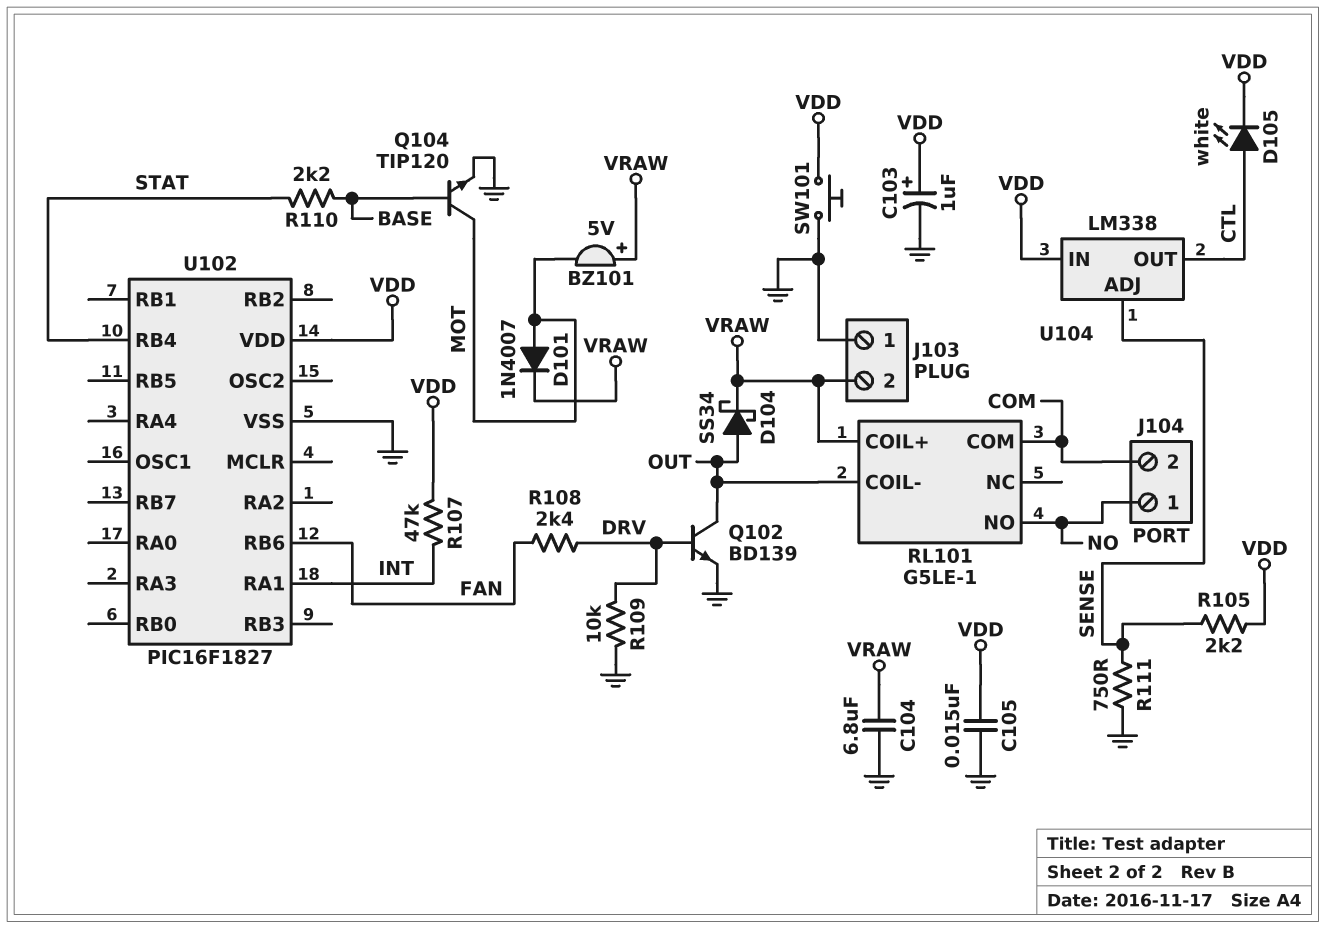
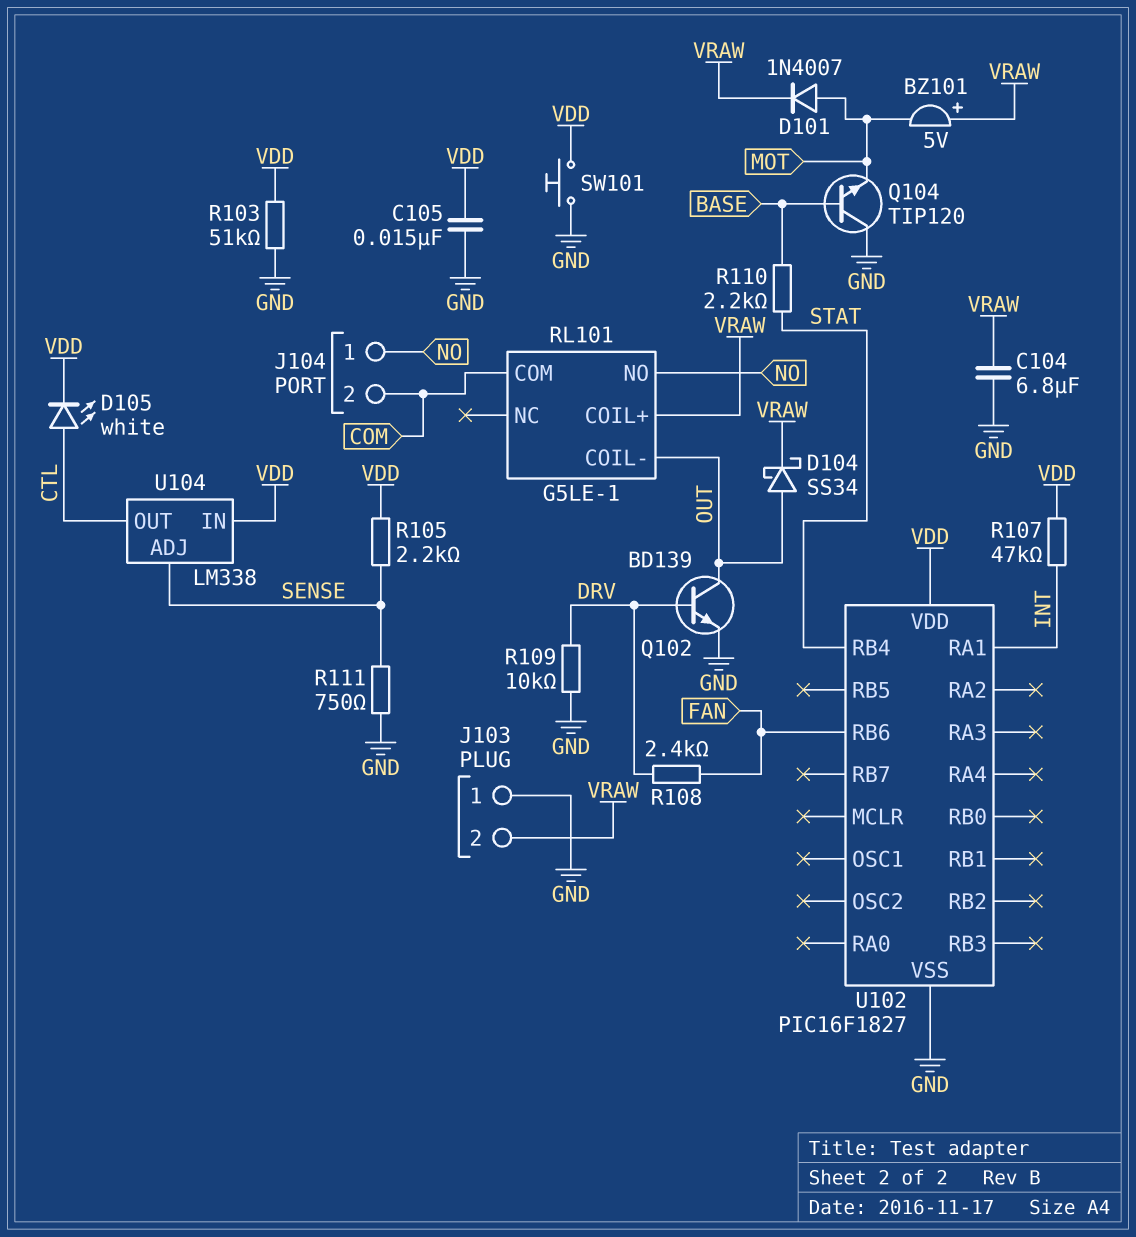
C103: 1uF (plus VDD, minus GND) -> none
Q104: NPN TIP120 (B BASE, C MOT, E GND) -> NPN TIP120 (B BASE, C GND, E MOT)
R103: none -> 51k (GND, VDD)

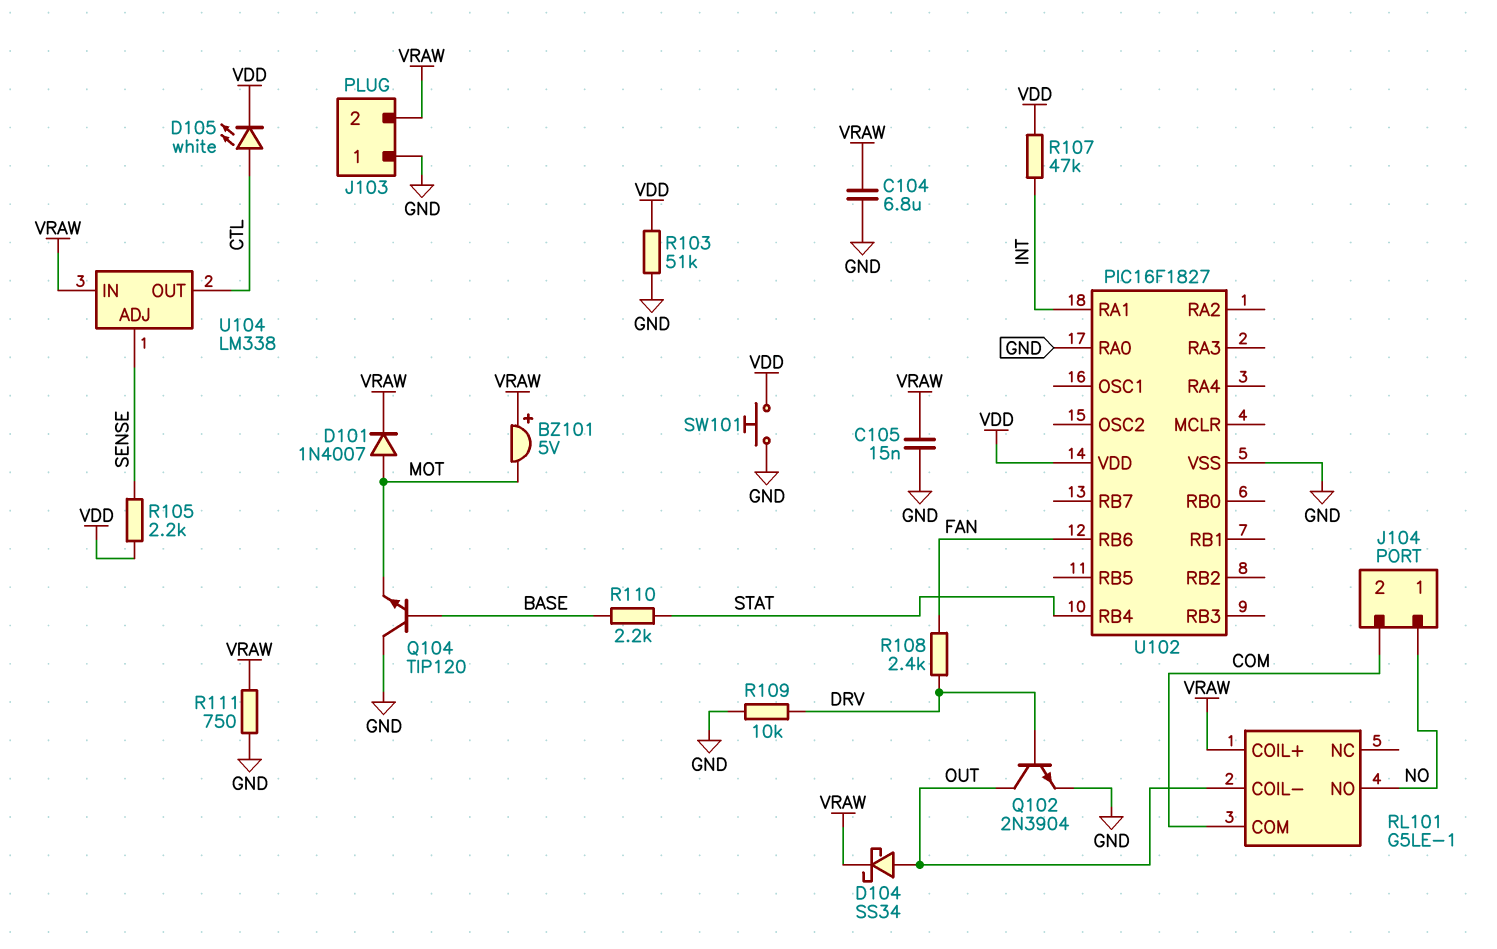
C105: 15nF (GND, VDD) -> 15nF (GND, VRAW)
Q102: NPN BD139 (B DRV, C OUT, E GND) -> NPN 2N3904 (B DRV, C OUT, E GND)
R111: 750 (GND, SENSE) -> 750 (GND, VRAW)
U102 pin RA0: none -> GND
U104 pin IN: VDD -> VRAW

